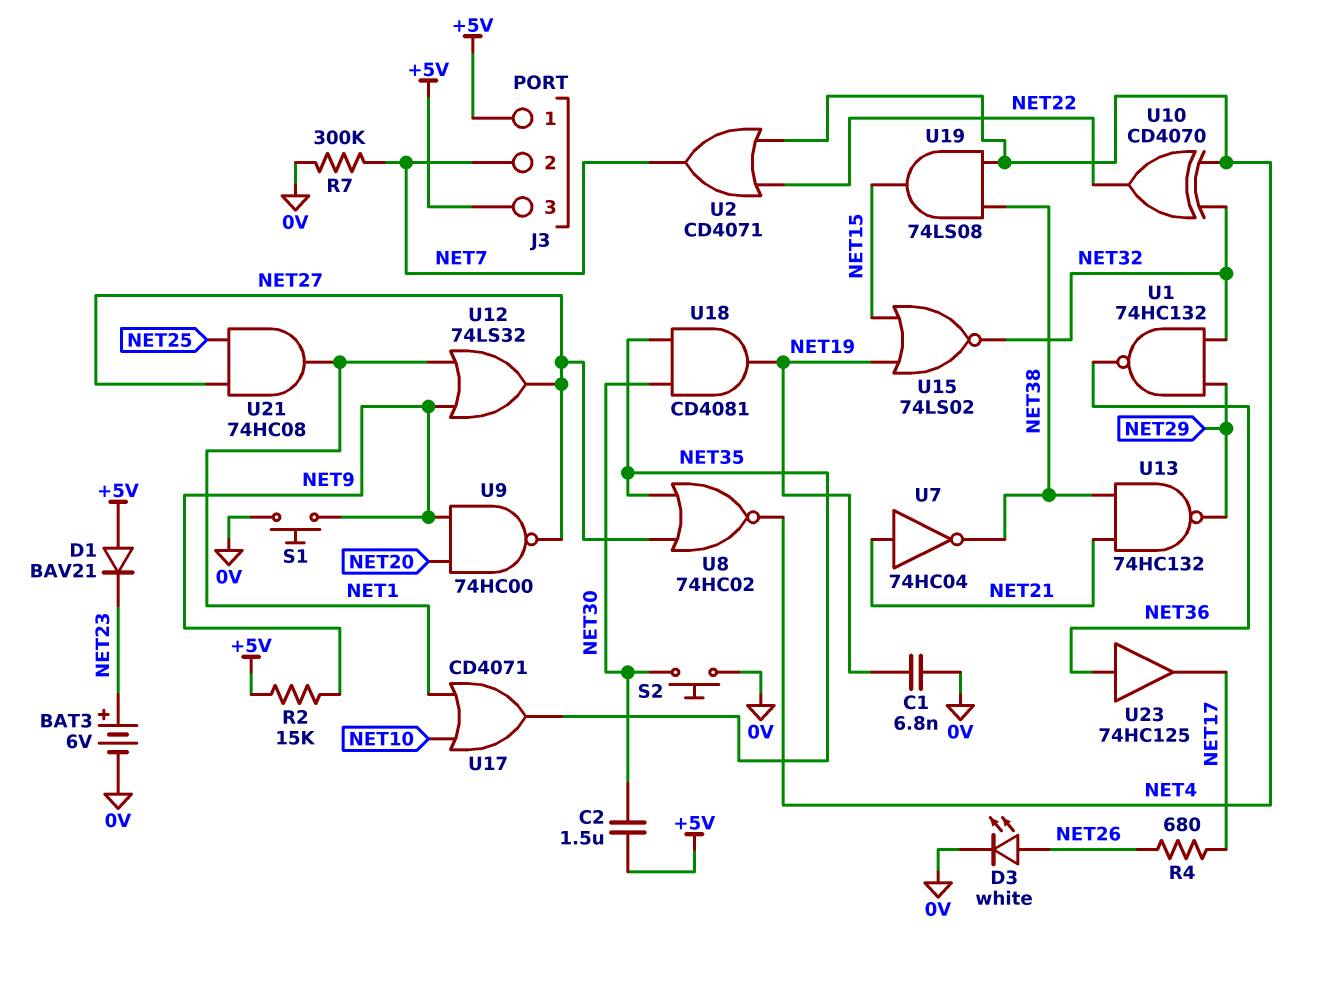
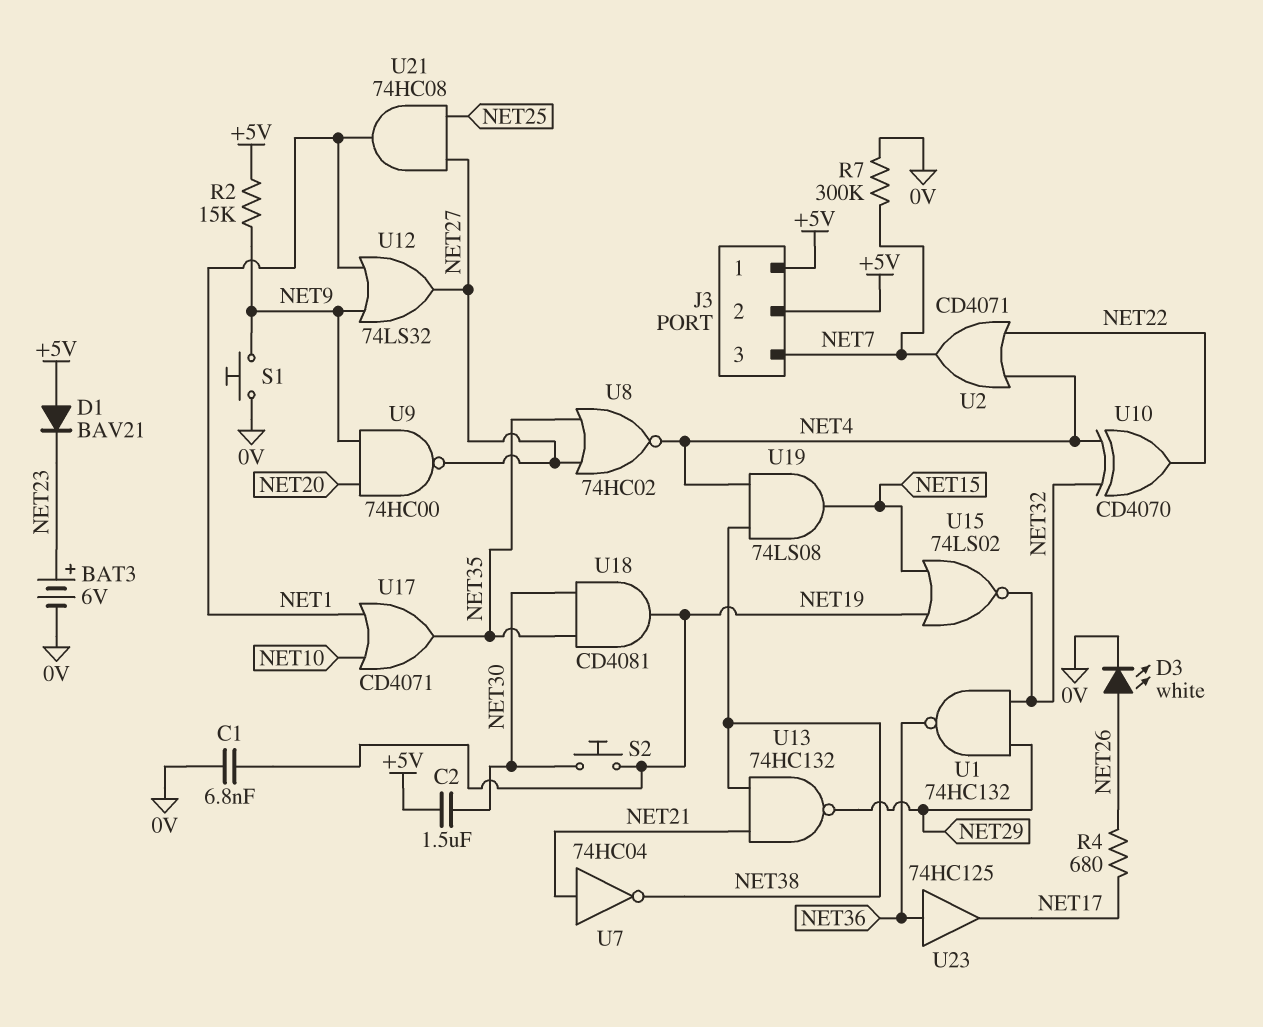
J3 pin 2: NET7 -> +5V
J3 pin 3: +5V -> NET7
S2: button (0V, NET30) -> button (NET19, NET30)

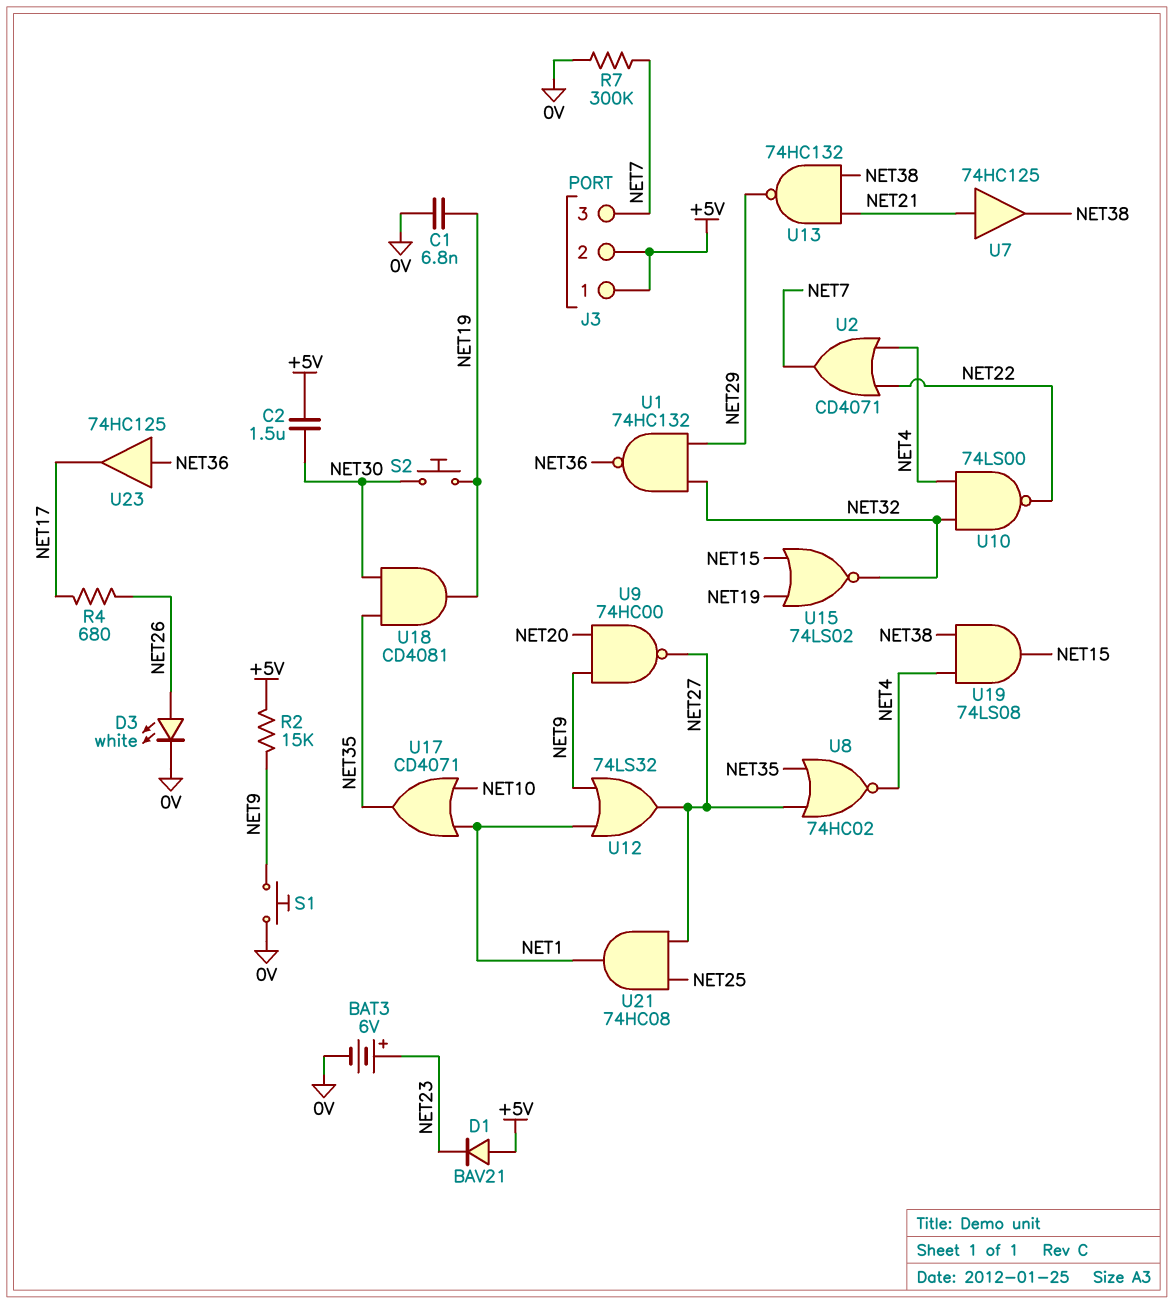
U7: NOT 74HC04 (in NET21, out NET38) -> buffer 74HC125 (in NET21, out NET38)
U10: XOR CD4070 (in NET4, in NET32, out NET22) -> NAND 74LS00 (in NET4, in NET32, out NET22)

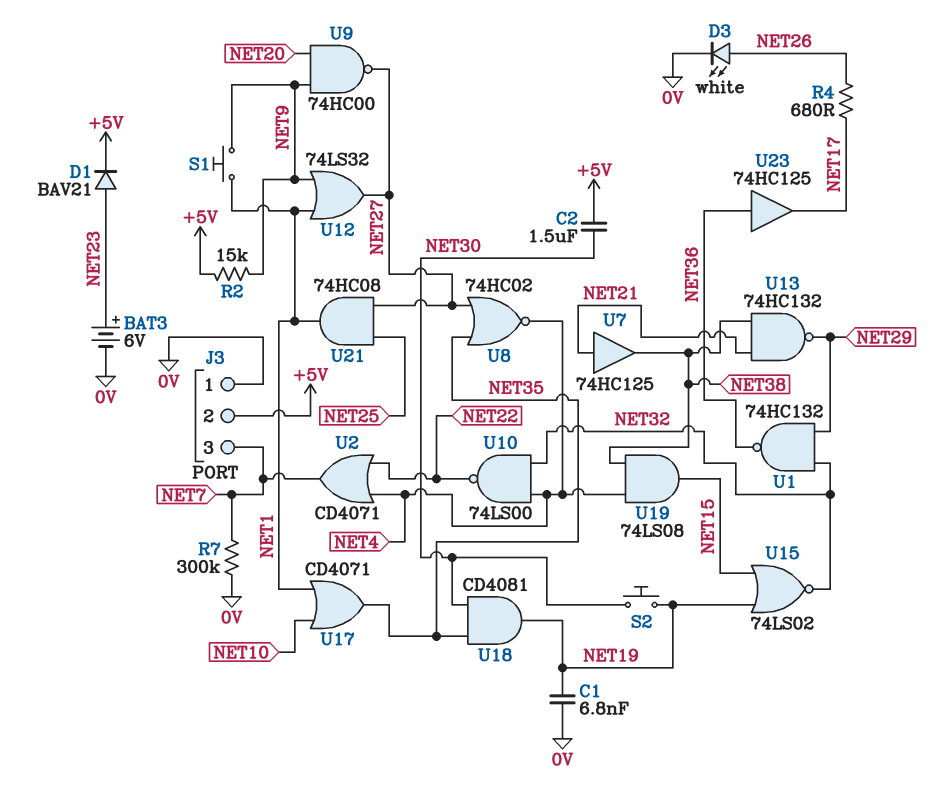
D1: diode BAV21 (A +5V, K NET23) -> diode BAV21 (A NET23, K +5V)
J3 pin 1: +5V -> 0V
S1: button (0V, NET9) -> button (NET1, NET9)

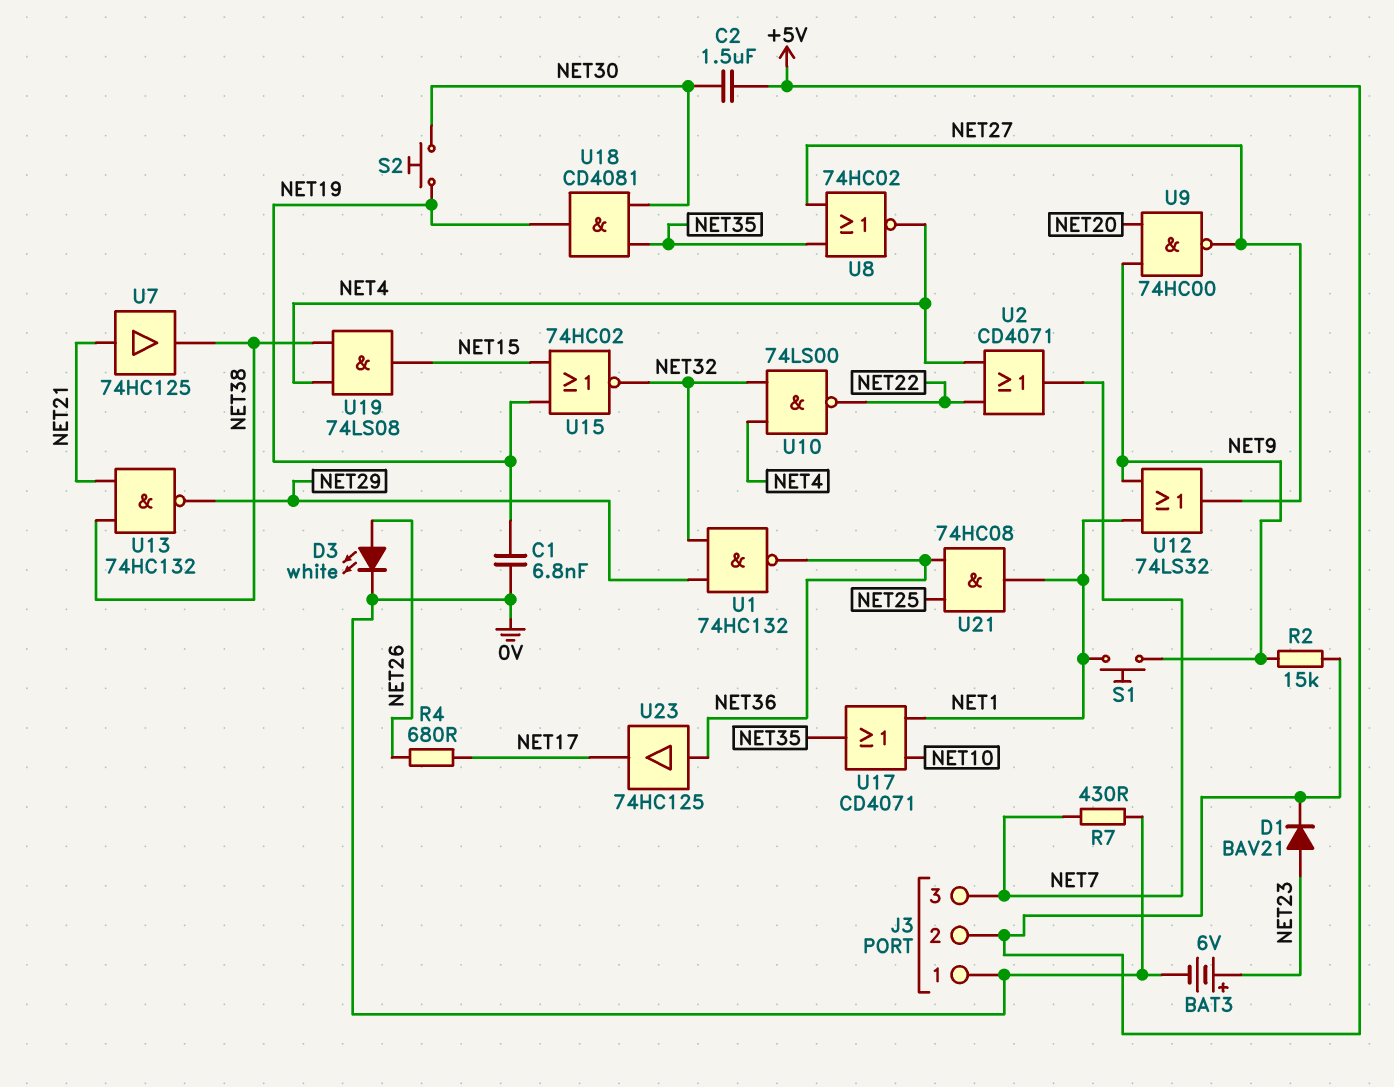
R7: 300k (0V, NET7) -> 430 (0V, NET7)
U15: NOR 74LS02 (in NET15, in NET19, out NET32) -> NOR 74HC02 (in NET15, in NET19, out NET32)
U21: AND 74HC08 (in NET25, in NET27, out NET1) -> AND 74HC08 (in NET25, in NET36, out NET1)

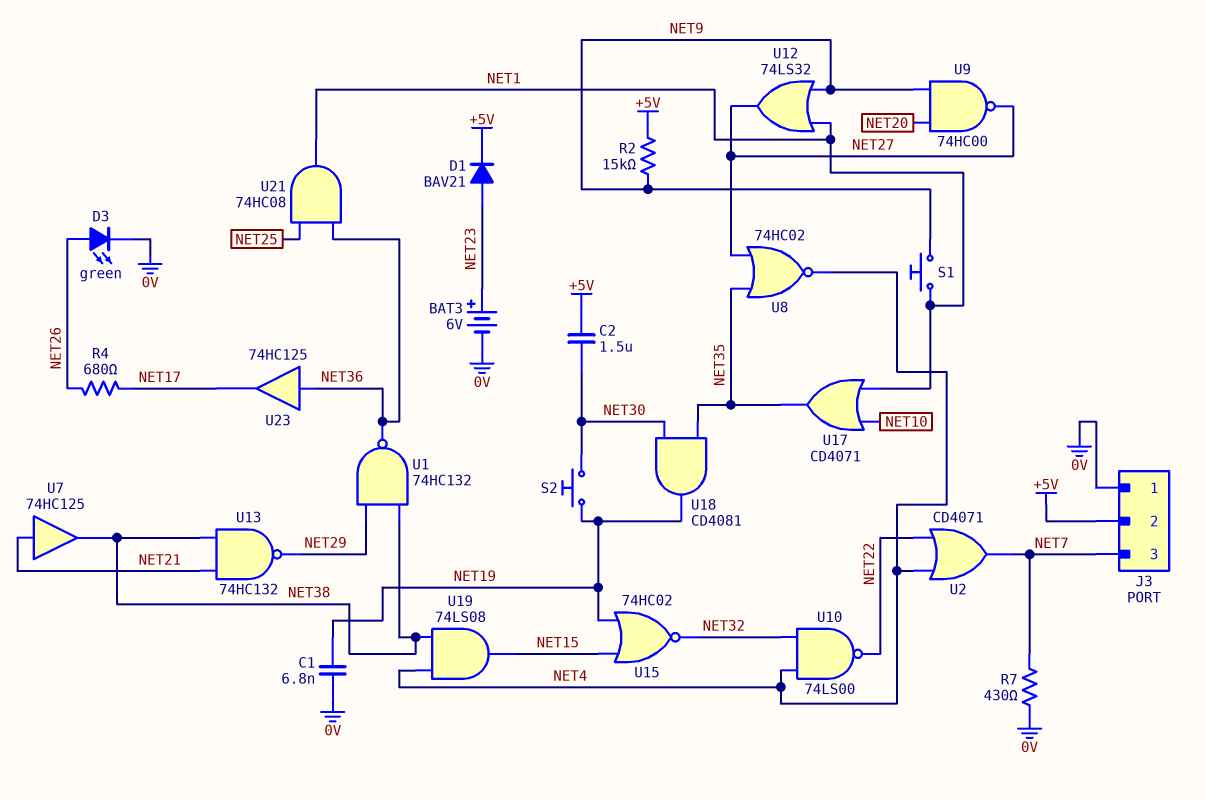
D3: LED white (A NET26, K 0V) -> LED green (A NET26, K 0V)
U1: NAND 74HC132 (in NET29, in NET32, out NET36) -> NAND 74HC132 (in NET29, in NET38, out NET36)

